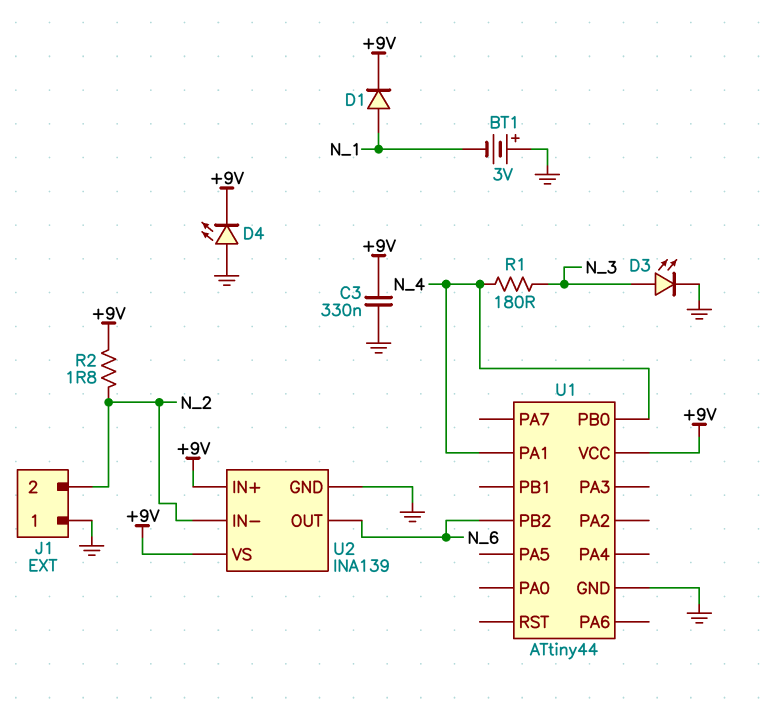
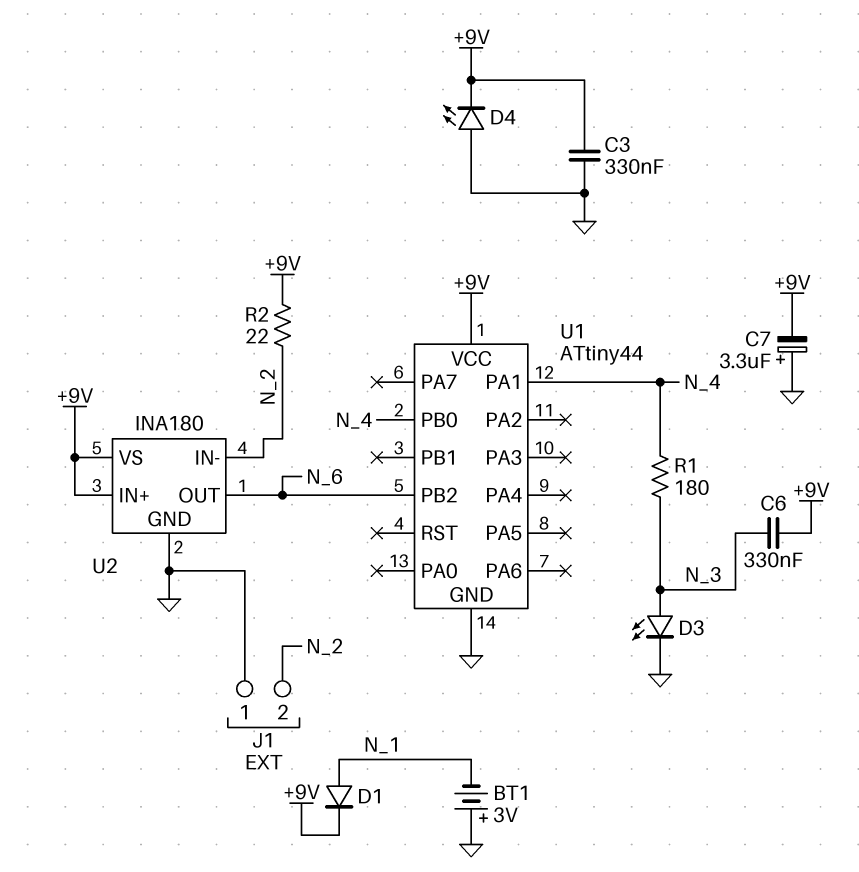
C6: none -> 330nF (+9V, N_3)
C7: none -> 3.3uF (plus GND, minus +9V)
R2: 1.8 (+9V, N_2) -> 22 (+9V, N_2)
U2: INA139 -> INA180

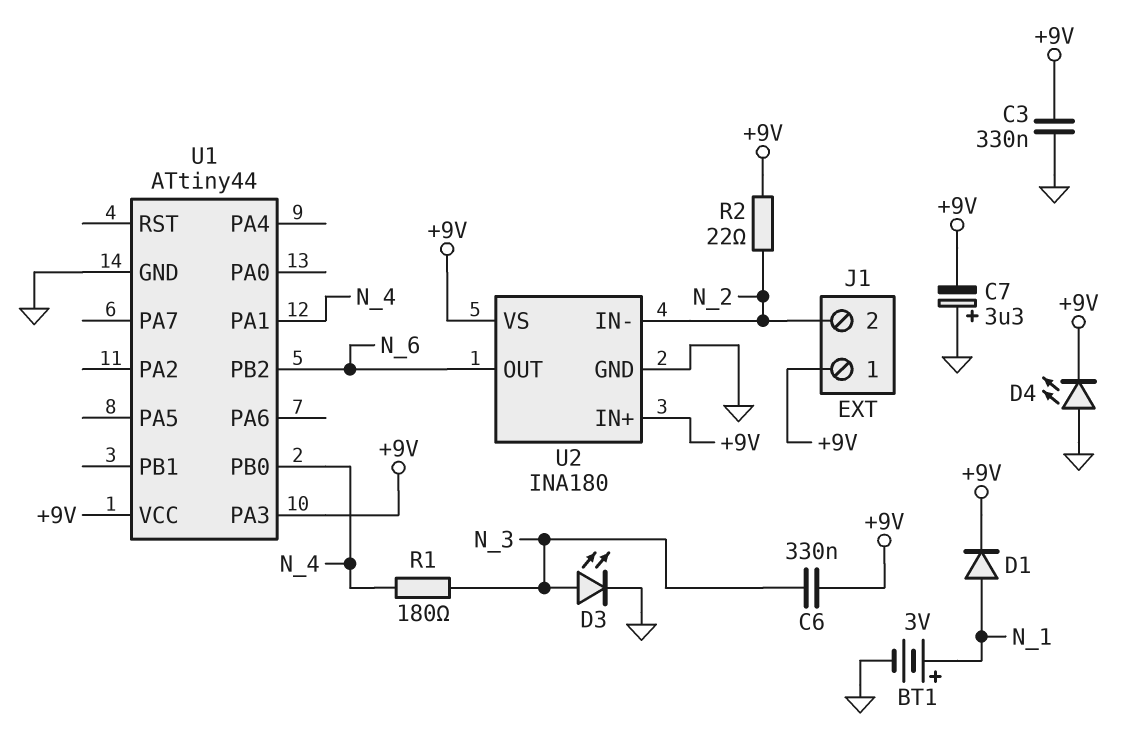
BT1: 3V (plus GND, minus N_1) -> 3V (plus N_1, minus GND)
J1 pin 1: GND -> +9V
U1 pin PA3: none -> +9V

